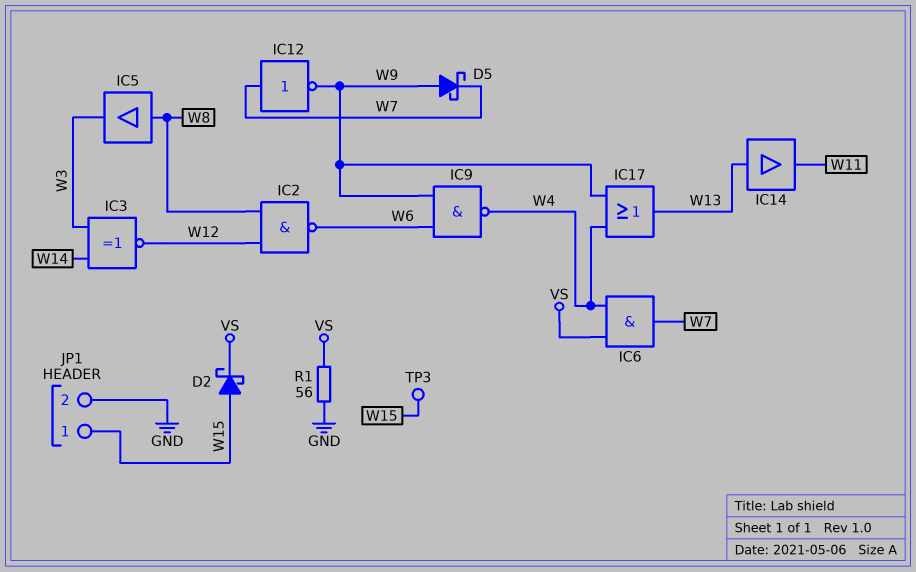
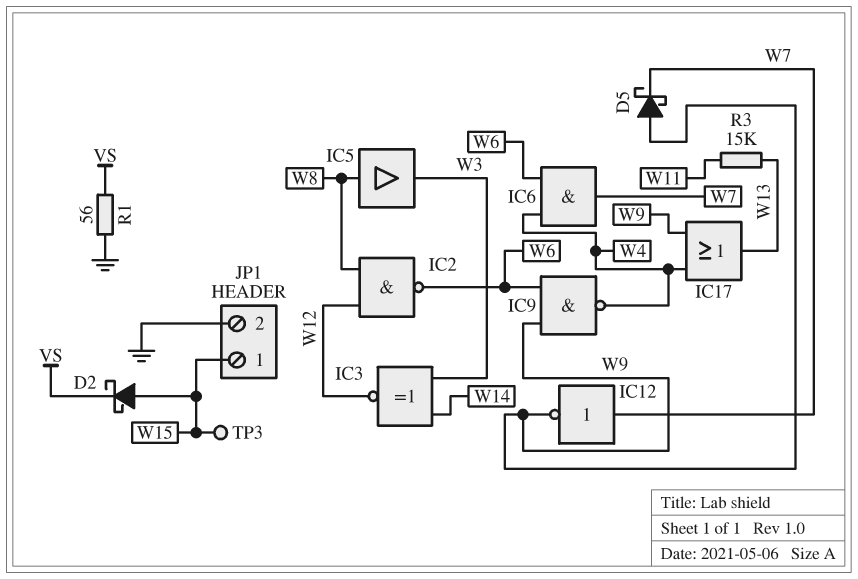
IC6: AND (in VS, in W4, out W7) -> AND (in W4, in W6, out W7)
IC14: buffer (in W13, out W11) -> none
R3: none -> 15k (W11, W13)

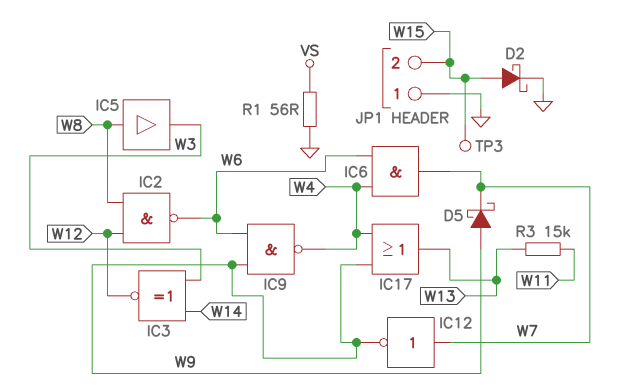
D2: schottky (A W15, K VS) -> schottky (A W15, K GND)
JP1 pin 1: W15 -> GND
JP1 pin 2: GND -> W15

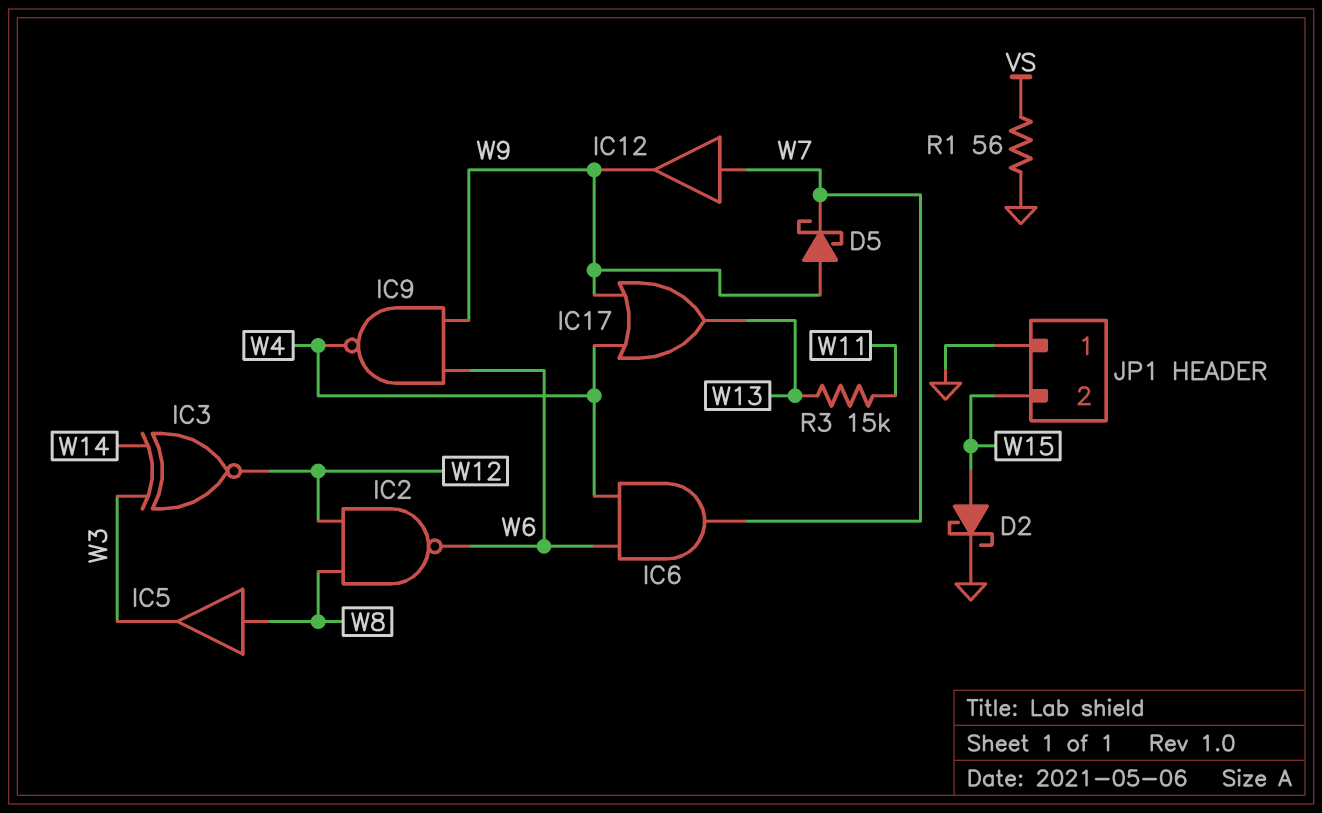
IC12: NOT (in W7, out W9) -> buffer (in W7, out W9)
TP3: test point (W15) -> none

